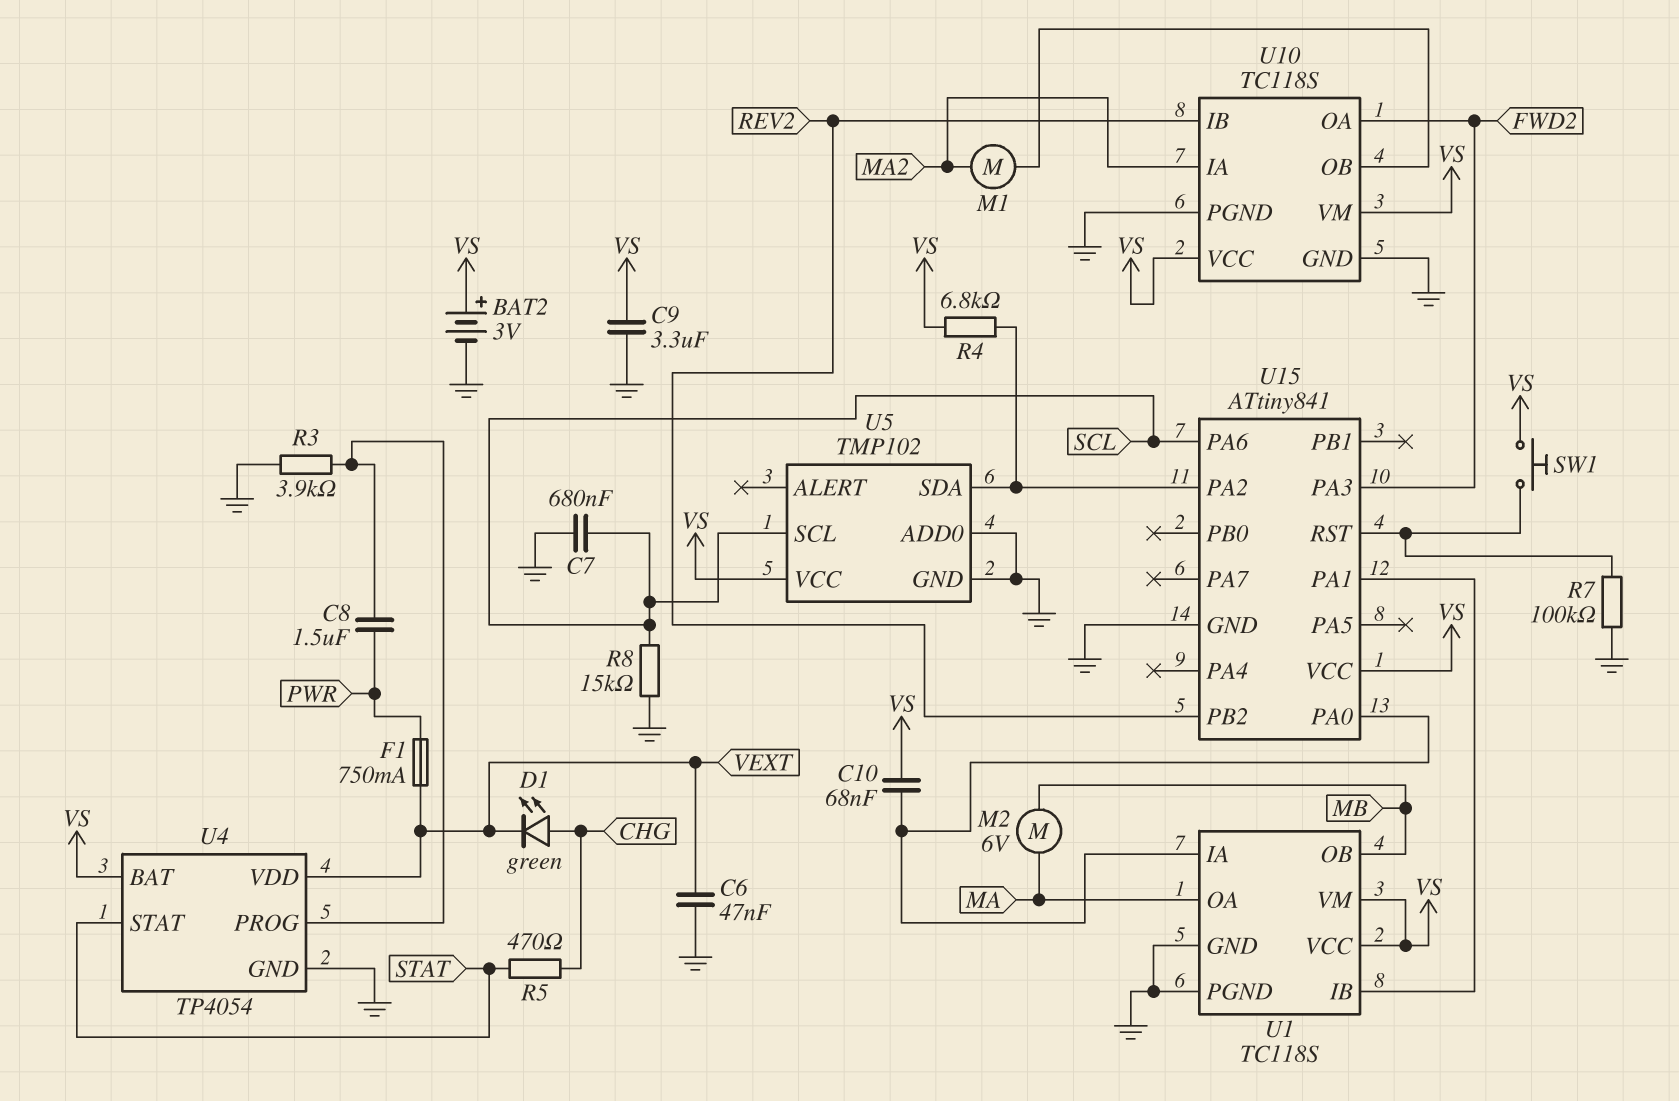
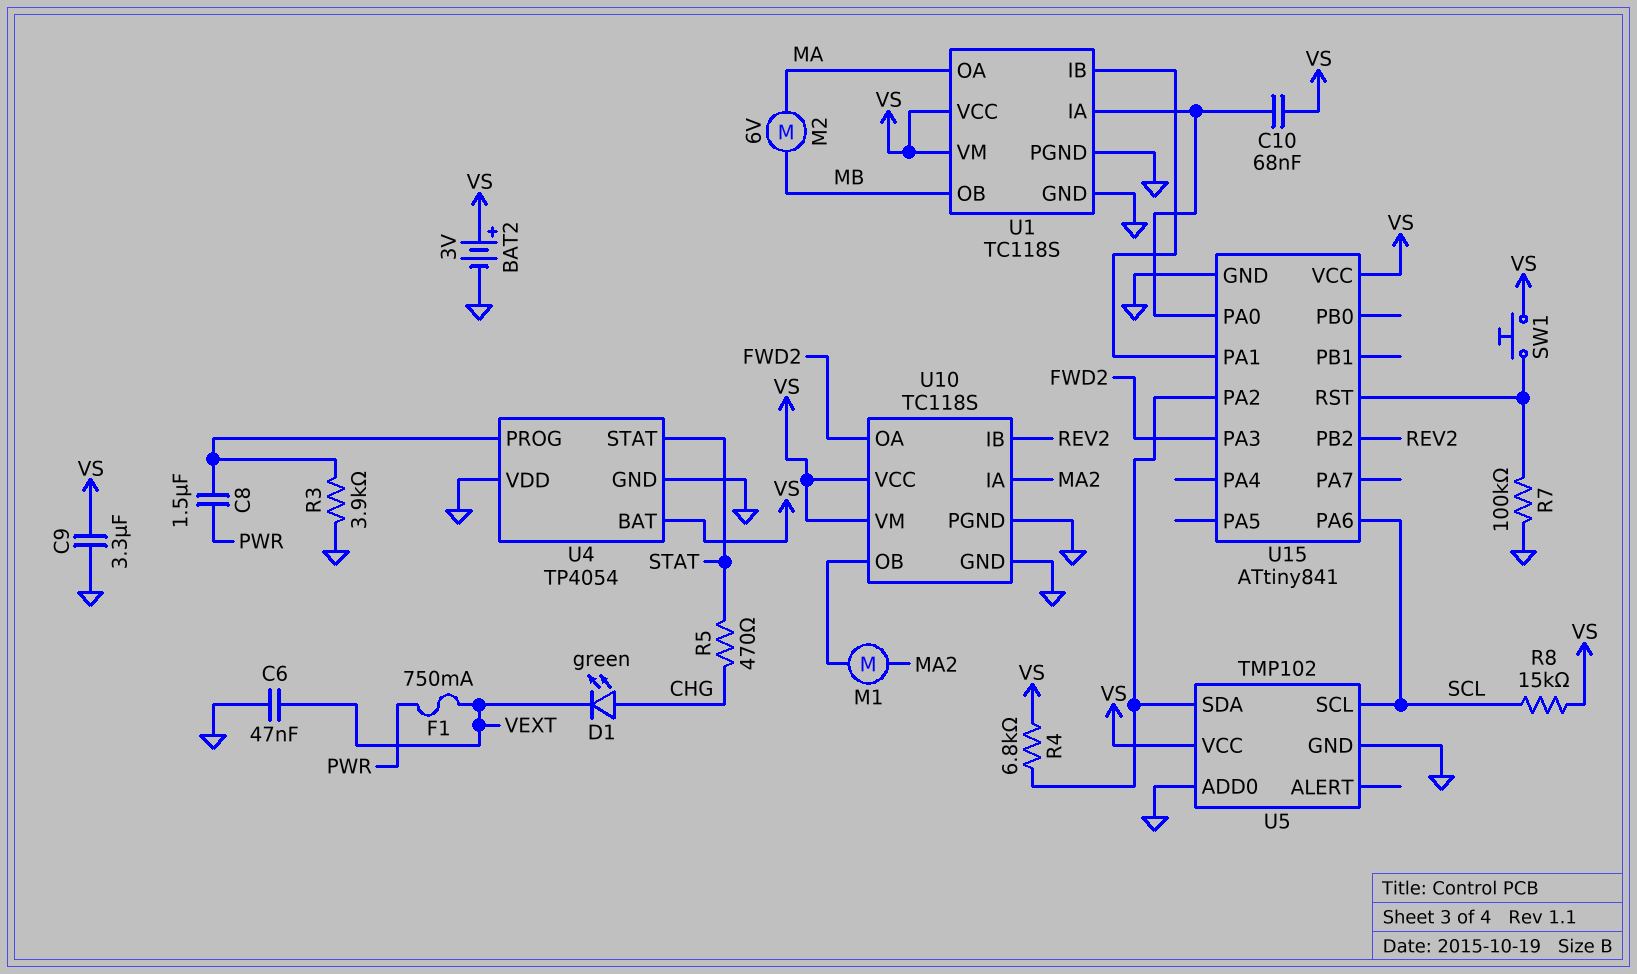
C7: 680nF (GND, SCL) -> none
R8: 15k (GND, SCL) -> 15k (SCL, VS)
U4 pin VDD: VEXT -> GND

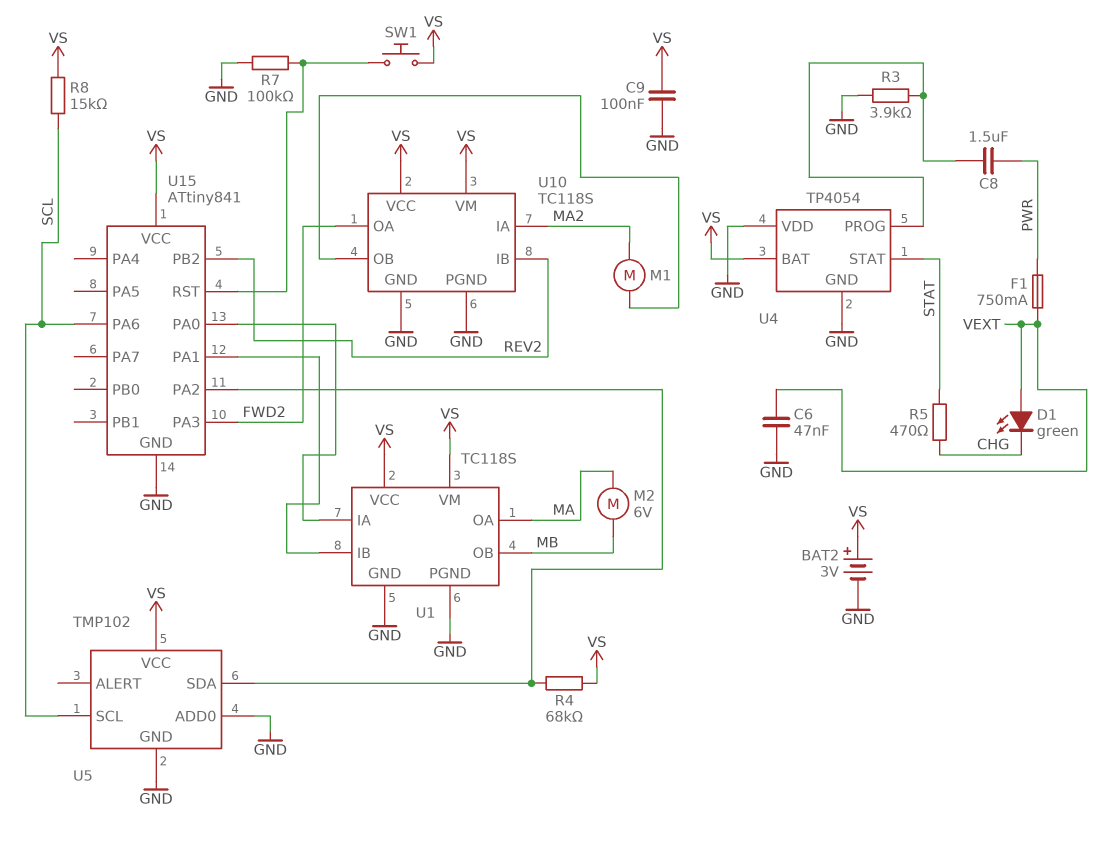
C9: 3.3uF (GND, VS) -> 100nF (GND, VS)
C10: 68nF (U1/IA, VS) -> none
D1: LED green (A CHG, K VEXT) -> LED green (A VEXT, K CHG)
R4: 6.8k (U5/SDA, VS) -> 68k (U5/SDA, VS)

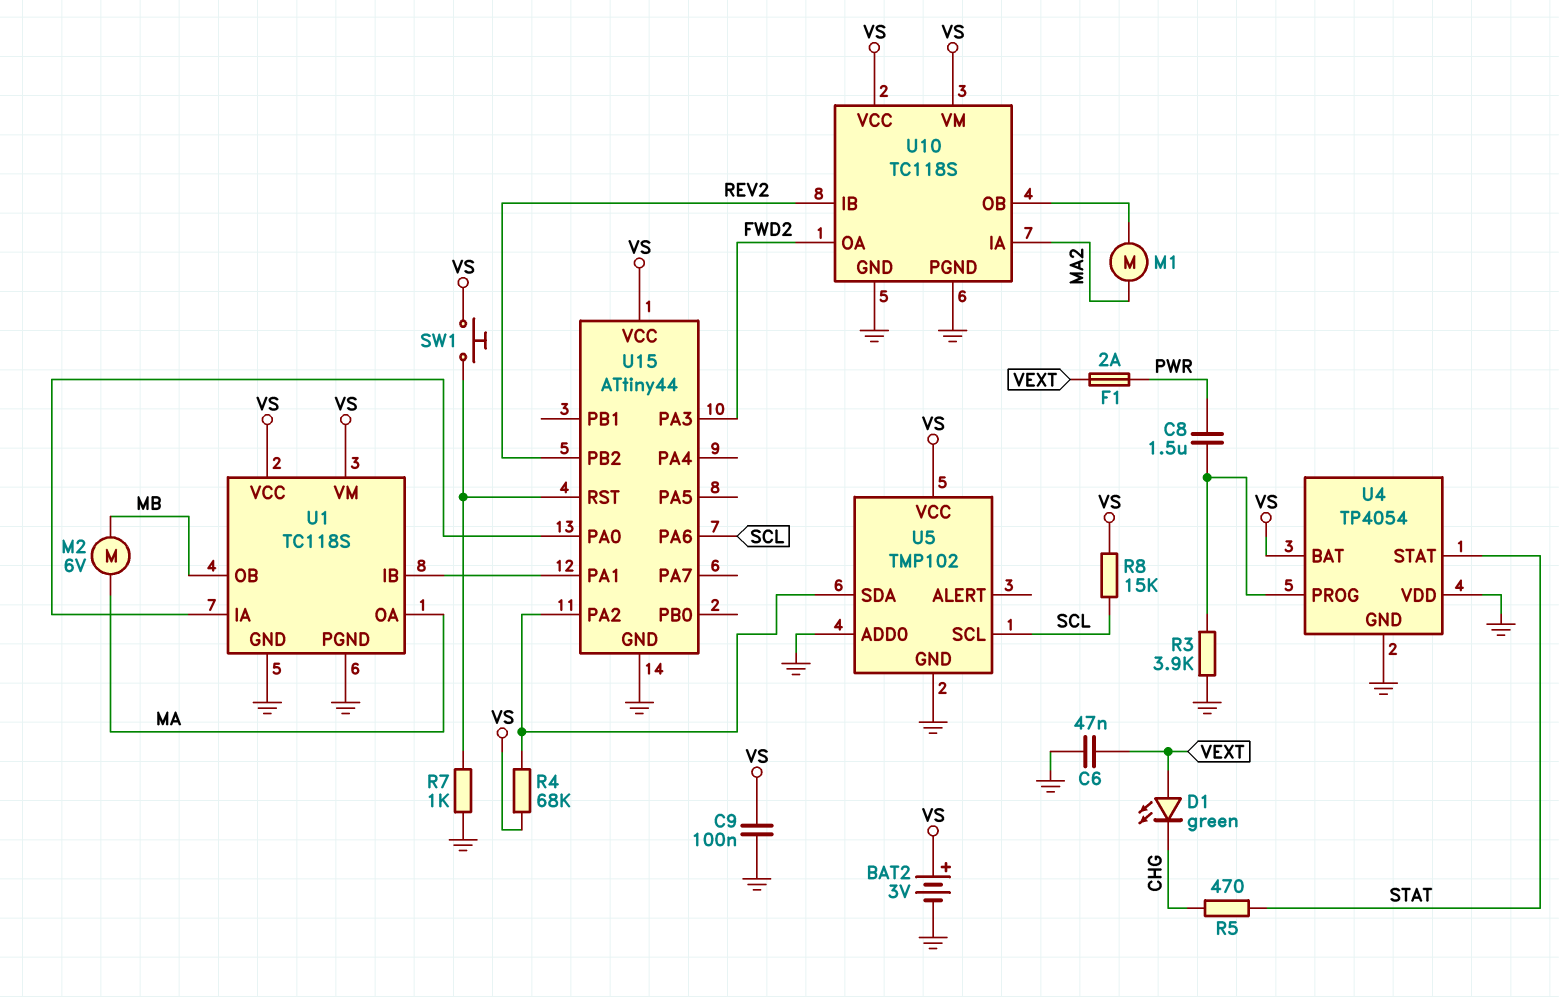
F1: 750mA (PWR, VEXT) -> 2A (PWR, VEXT)
R7: 100k (GND, U15/RST) -> 1k (GND, U15/RST)
U15: ATtiny841 -> ATtiny44

